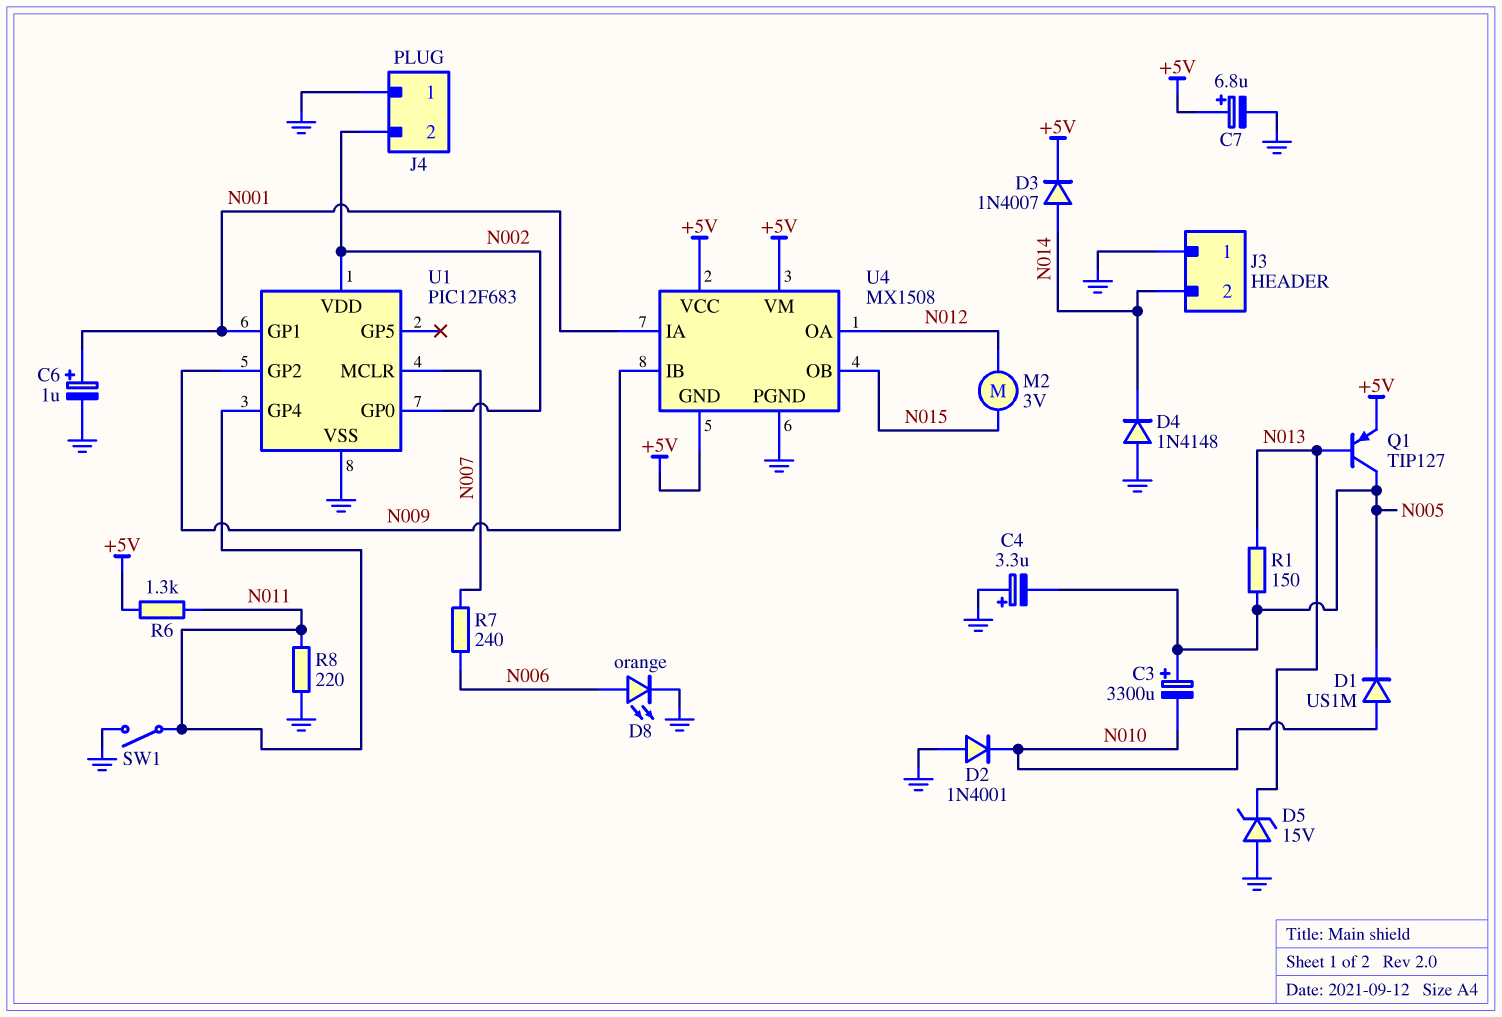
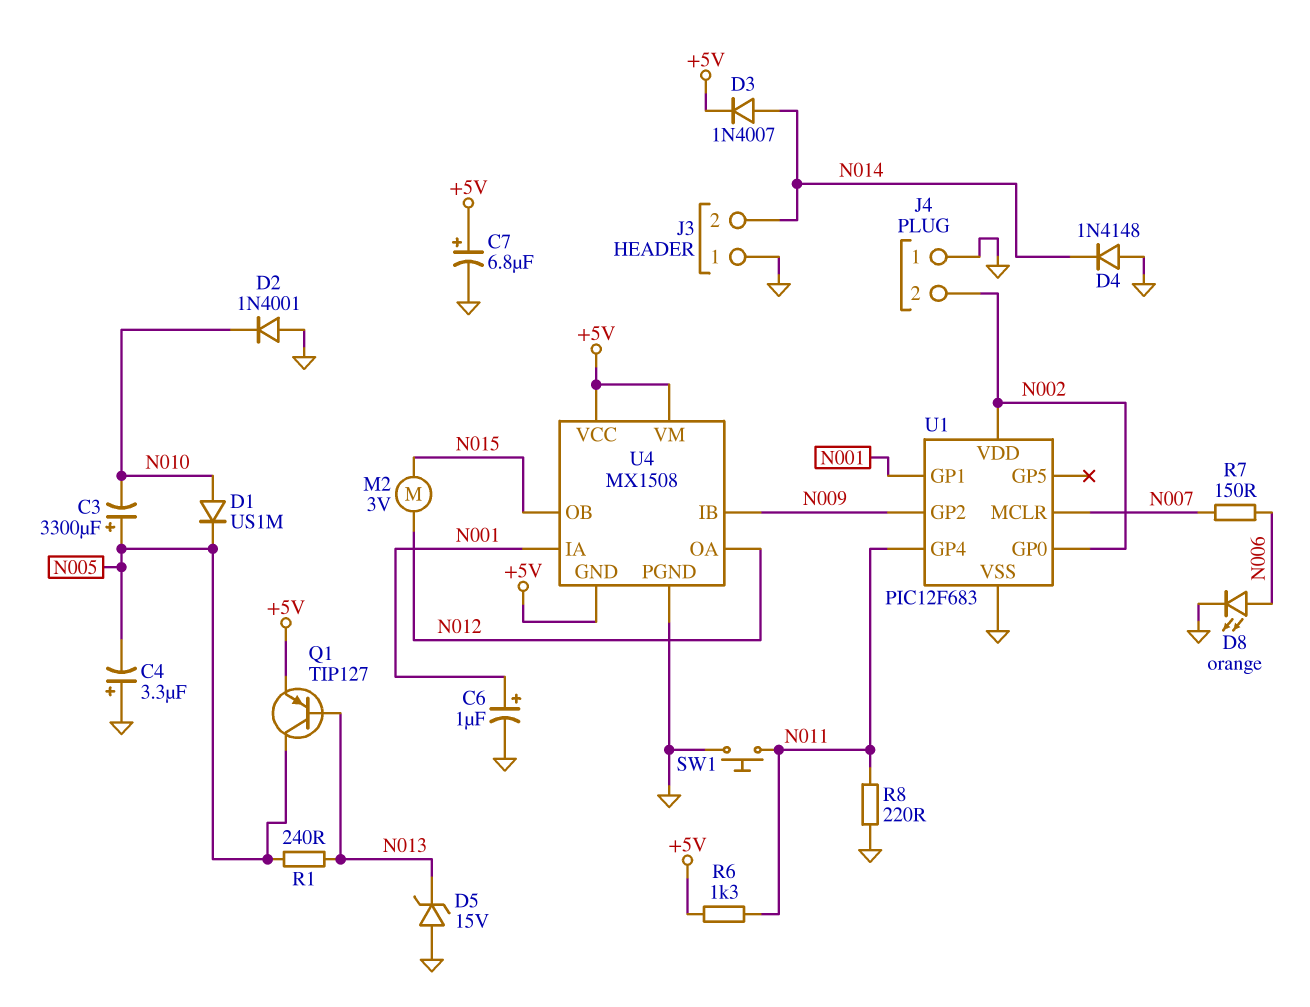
R1: 150 (N005, N013) -> 240 (N005, N013)
R7: 240 (N006, N007) -> 150 (N006, N007)
SW1: switch (GND, N011) -> button (GND, N011)

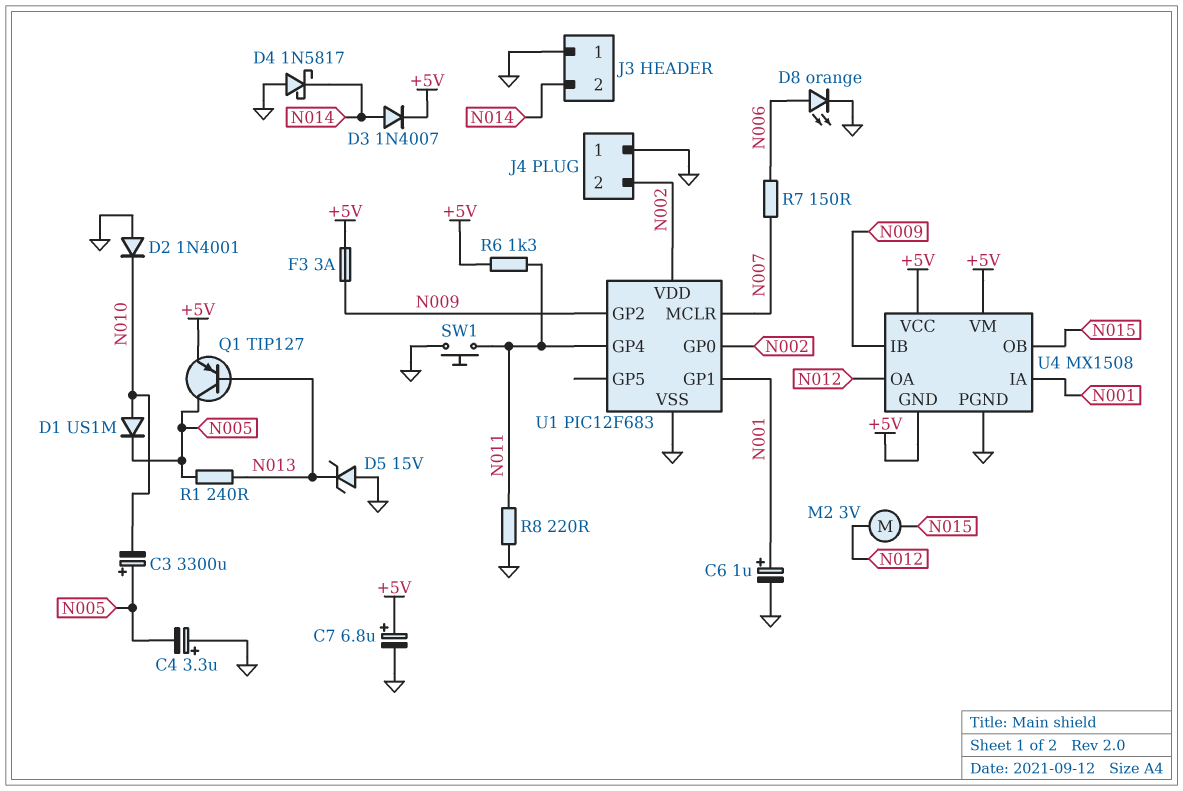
D4: diode 1N4148 (A GND, K N014) -> schottky 1N5817 (A GND, K N014)
F3: none -> 3A (+5V, N009)

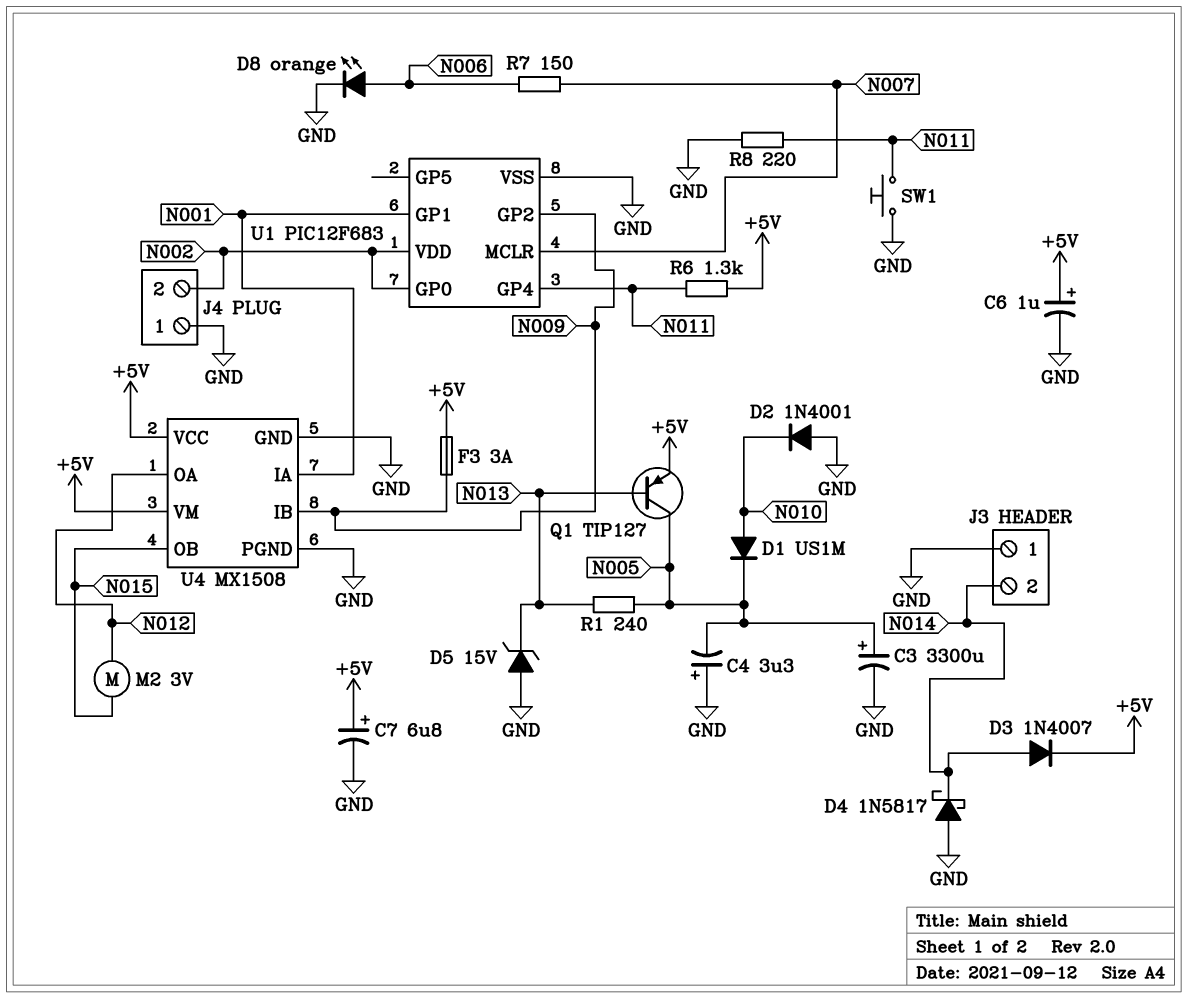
C3: 3300uF (plus N005, minus N010) -> 3300uF (plus N005, minus GND)
C6: 1uF (plus N001, minus GND) -> 1uF (plus +5V, minus GND)
U4 pin GND: +5V -> GND

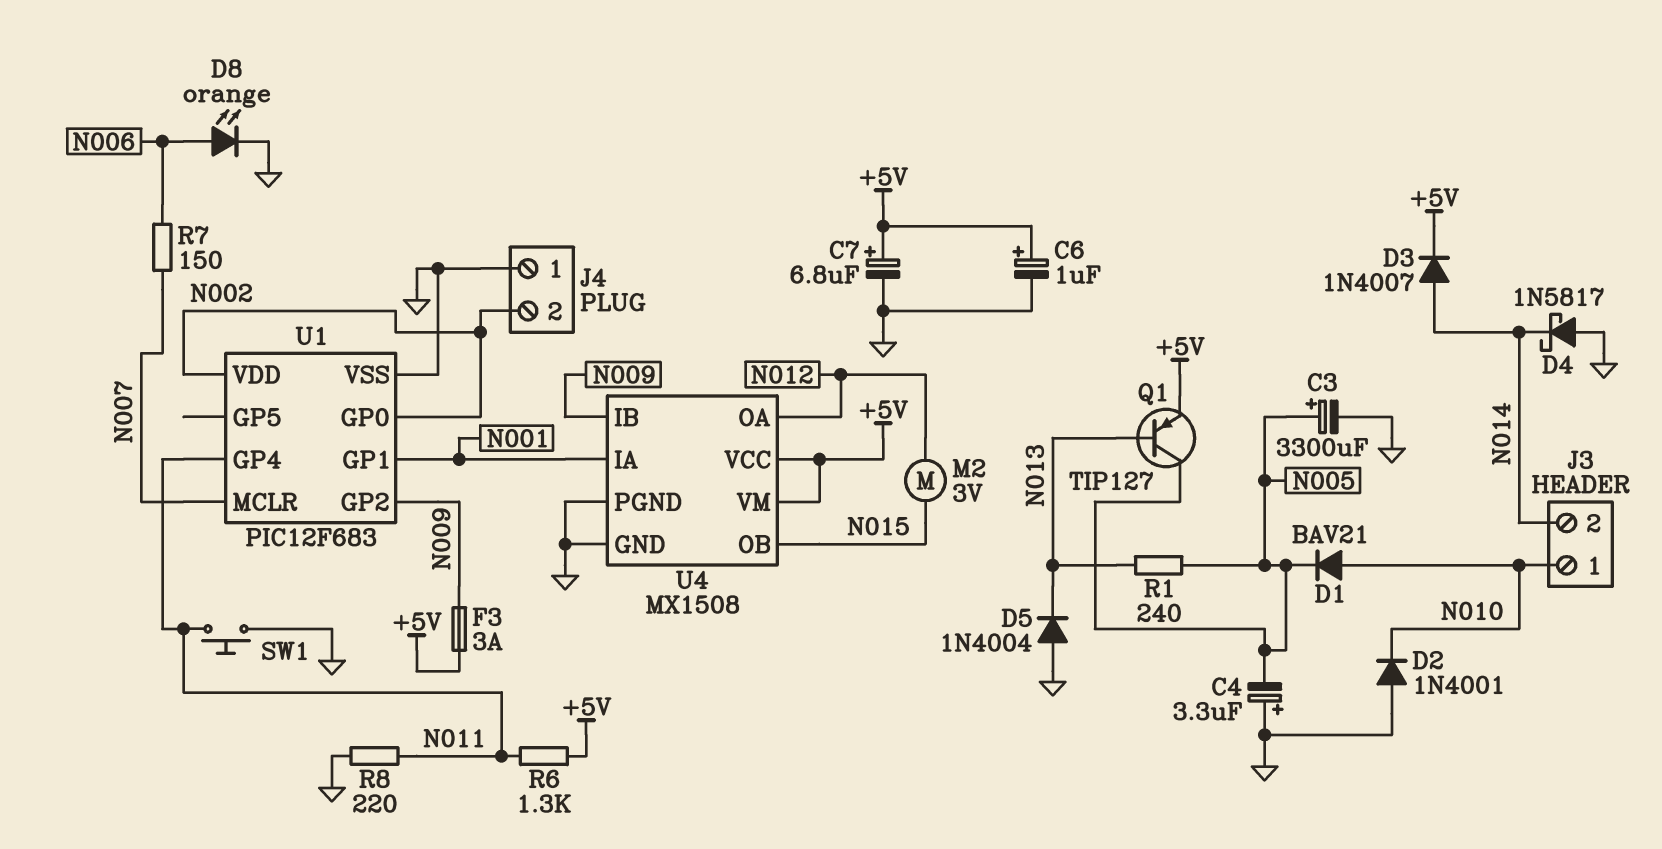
D1: diode US1M (A N010, K N005) -> diode BAV21 (A N010, K N005)
D5: zener 15V (A GND, K N013) -> diode 1N4004 (A GND, K N013)
J3 pin 1: GND -> N010

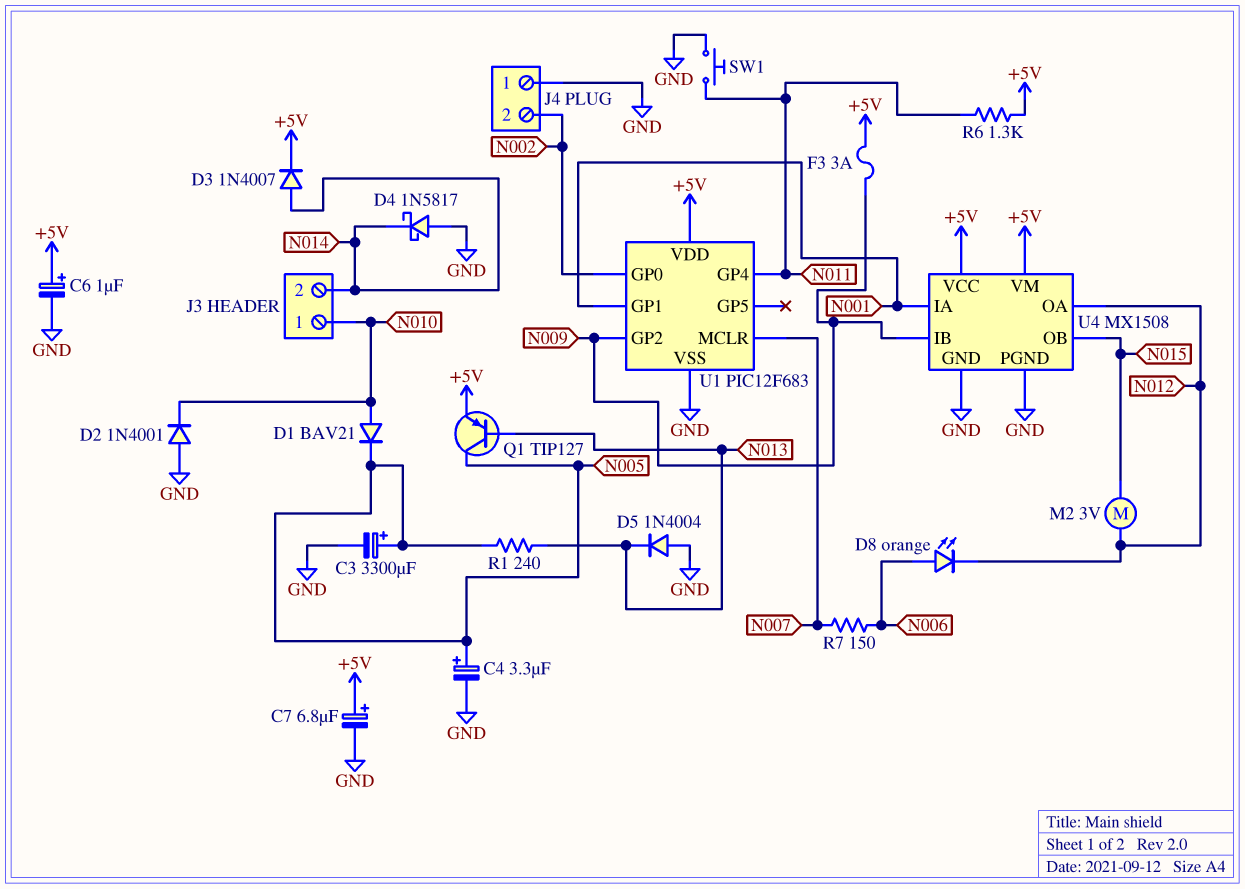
C4: 3.3uF (plus GND, minus N005) -> 3.3uF (plus N005, minus GND)
D8: LED orange (A N006, K GND) -> LED orange (A N006, K N012)
R8: 220 (GND, N011) -> none
U1 pin VDD: N002 -> +5V

